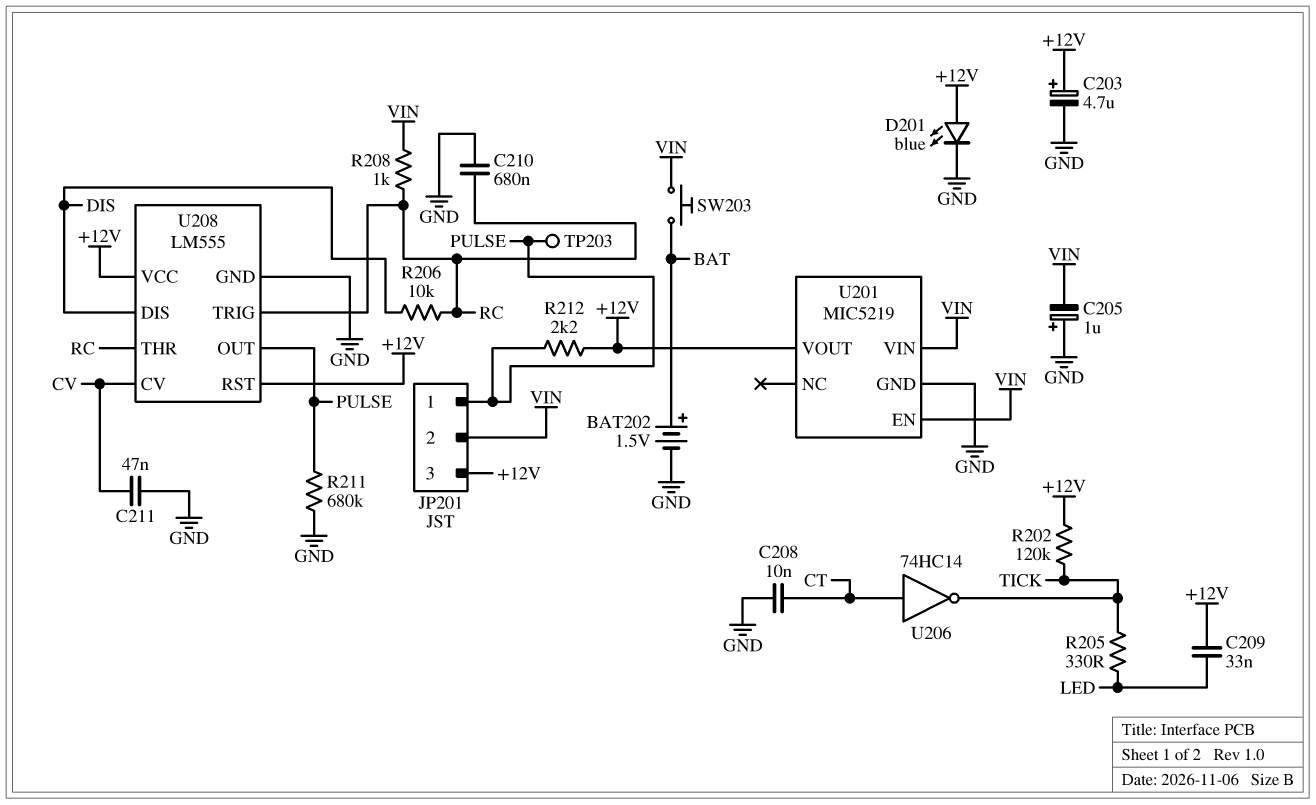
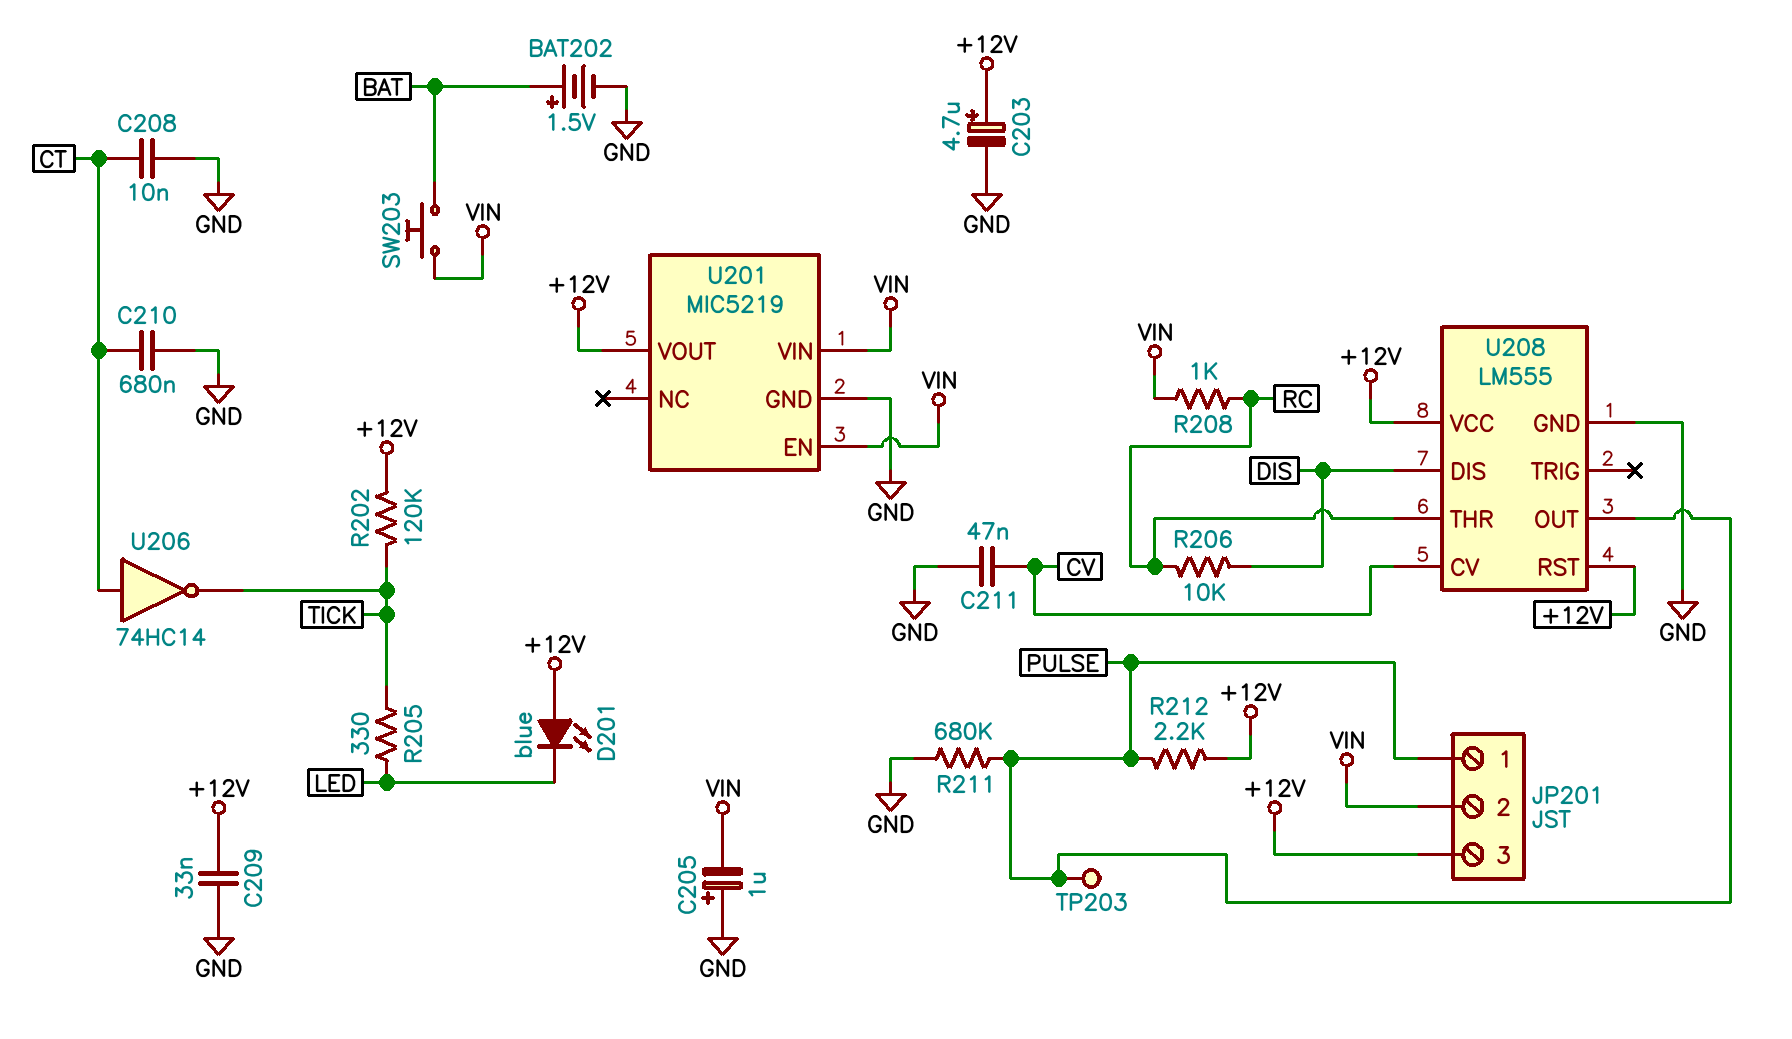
C209: 33nF (+12V, LED) -> 33nF (+12V, GND)
C210: 680nF (GND, RC) -> 680nF (CT, GND)
D201: LED blue (A +12V, K GND) -> LED blue (A +12V, K LED)
U208 pin TRIG: RC -> none

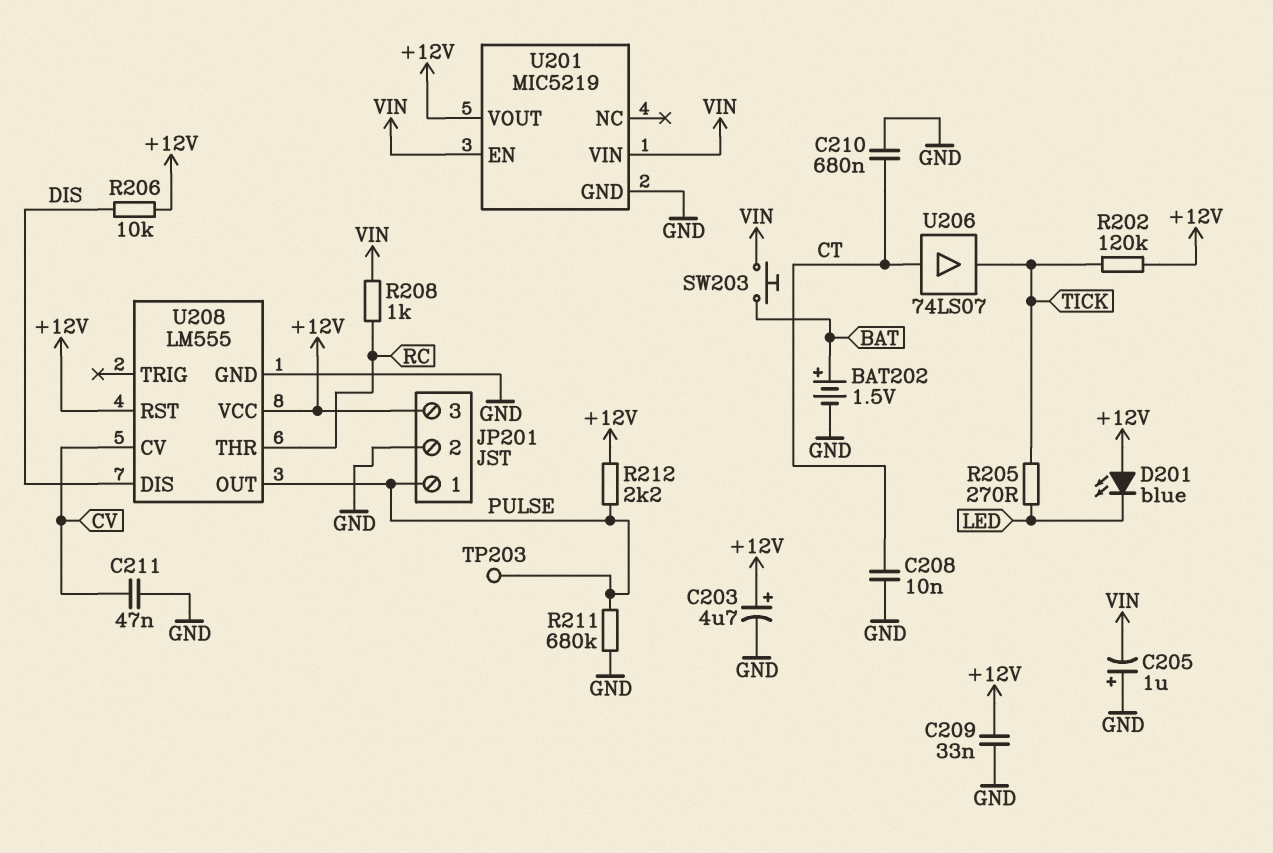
JP201 pin 2: VIN -> GND
R205: 330 (LED, TICK) -> 270 (LED, TICK)
R206: 10k (DIS, RC) -> 10k (+12V, DIS)
U206: NOT 74HC14 (in CT, out TICK) -> buffer 74LS07 (in CT, out TICK)

